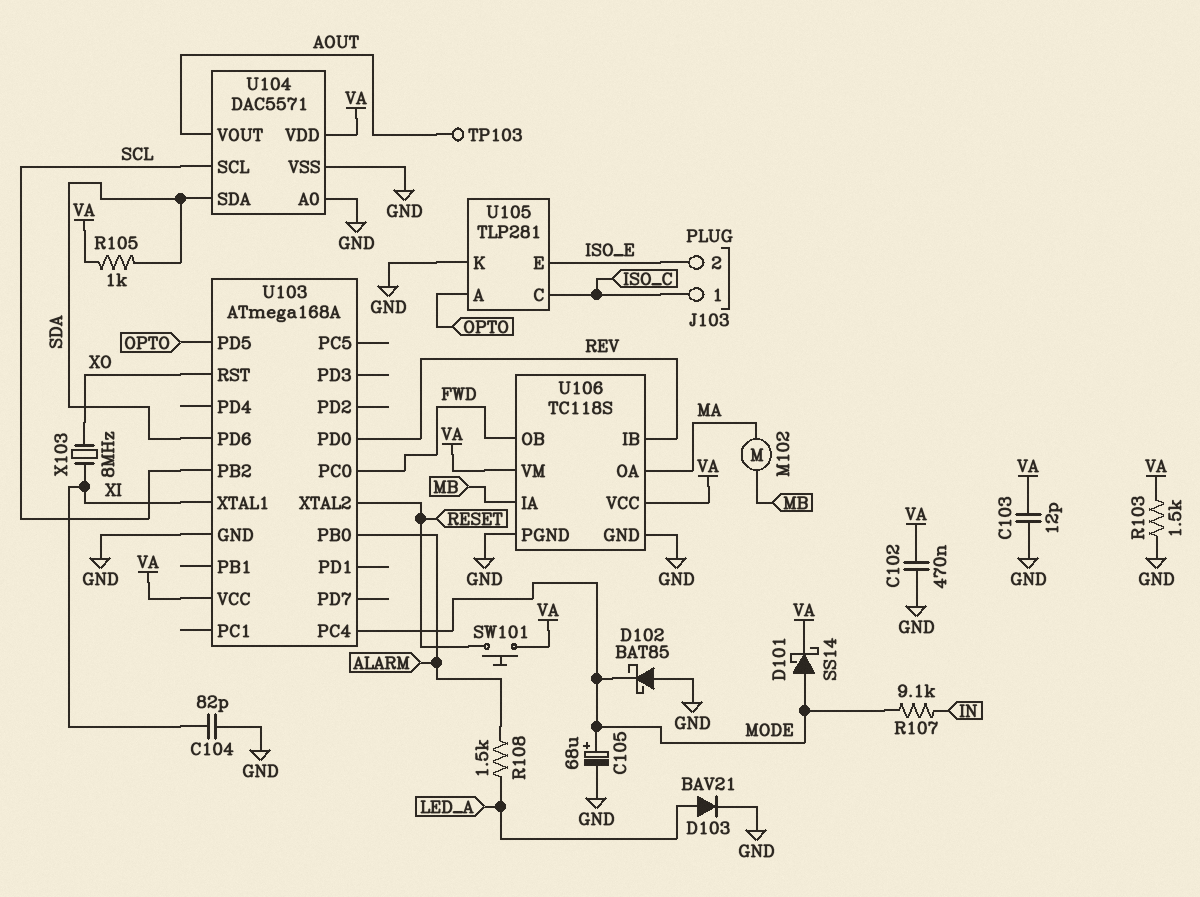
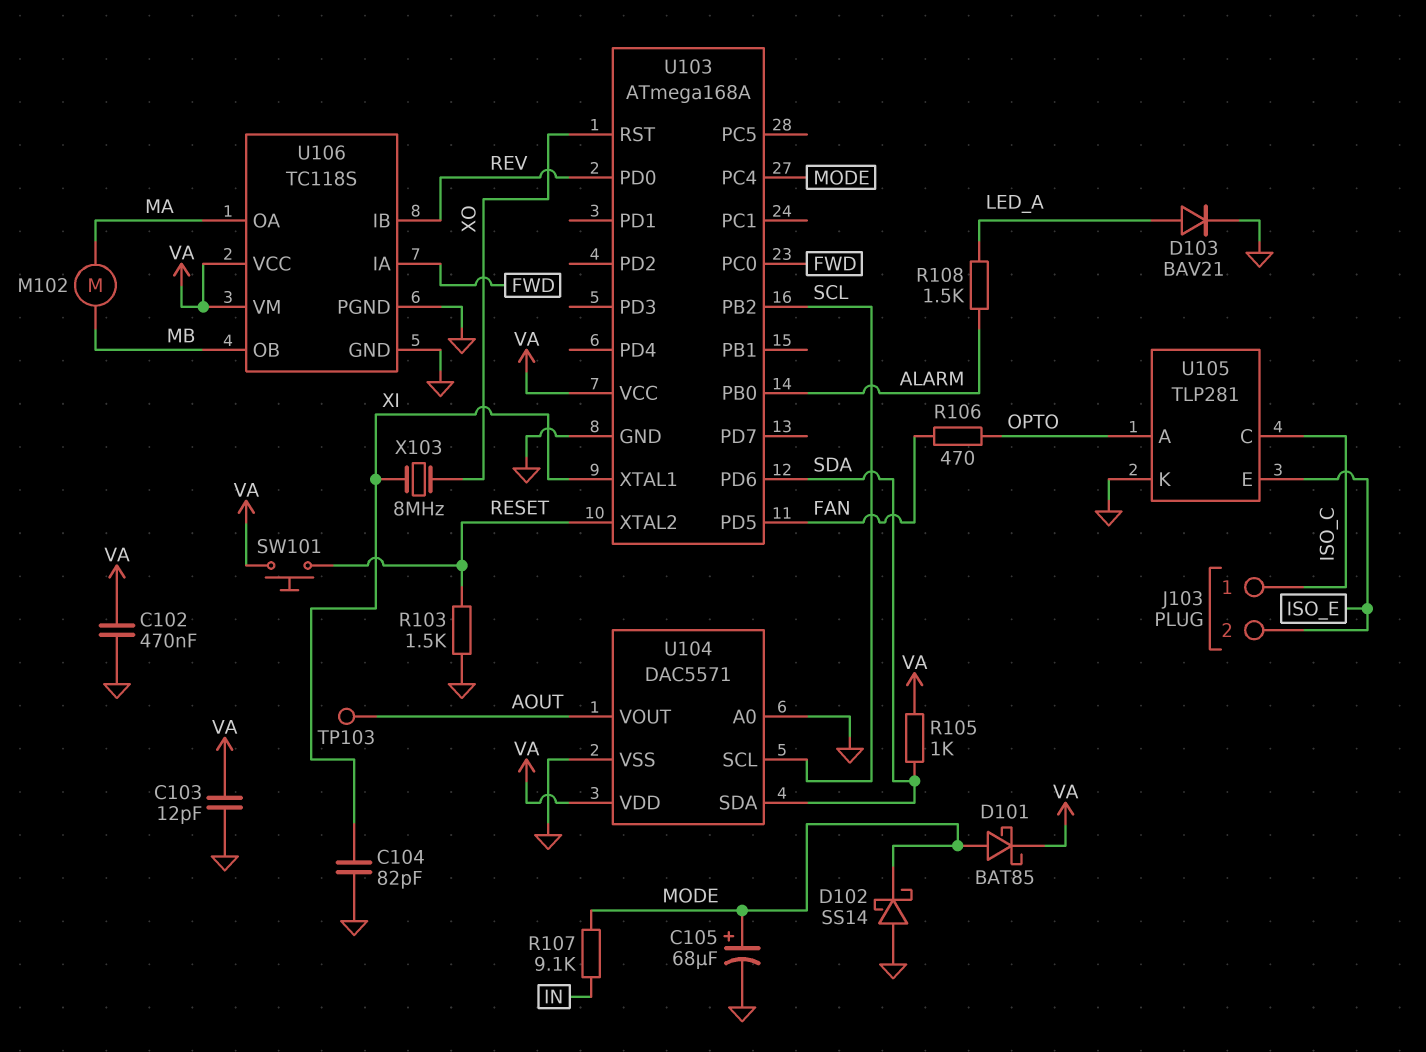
D101: schottky SS14 (A MODE, K VA) -> schottky BAT85 (A MODE, K VA)
D102: schottky BAT85 (A GND, K MODE) -> schottky SS14 (A GND, K MODE)
R103: 1.5k (GND, VA) -> 1.5k (GND, RESET)
R106: none -> 470 (FAN, OPTO)
U103 pin PD5: OPTO -> FAN
U106 pin IA: MB -> FWD
U106 pin OB: FWD -> MB

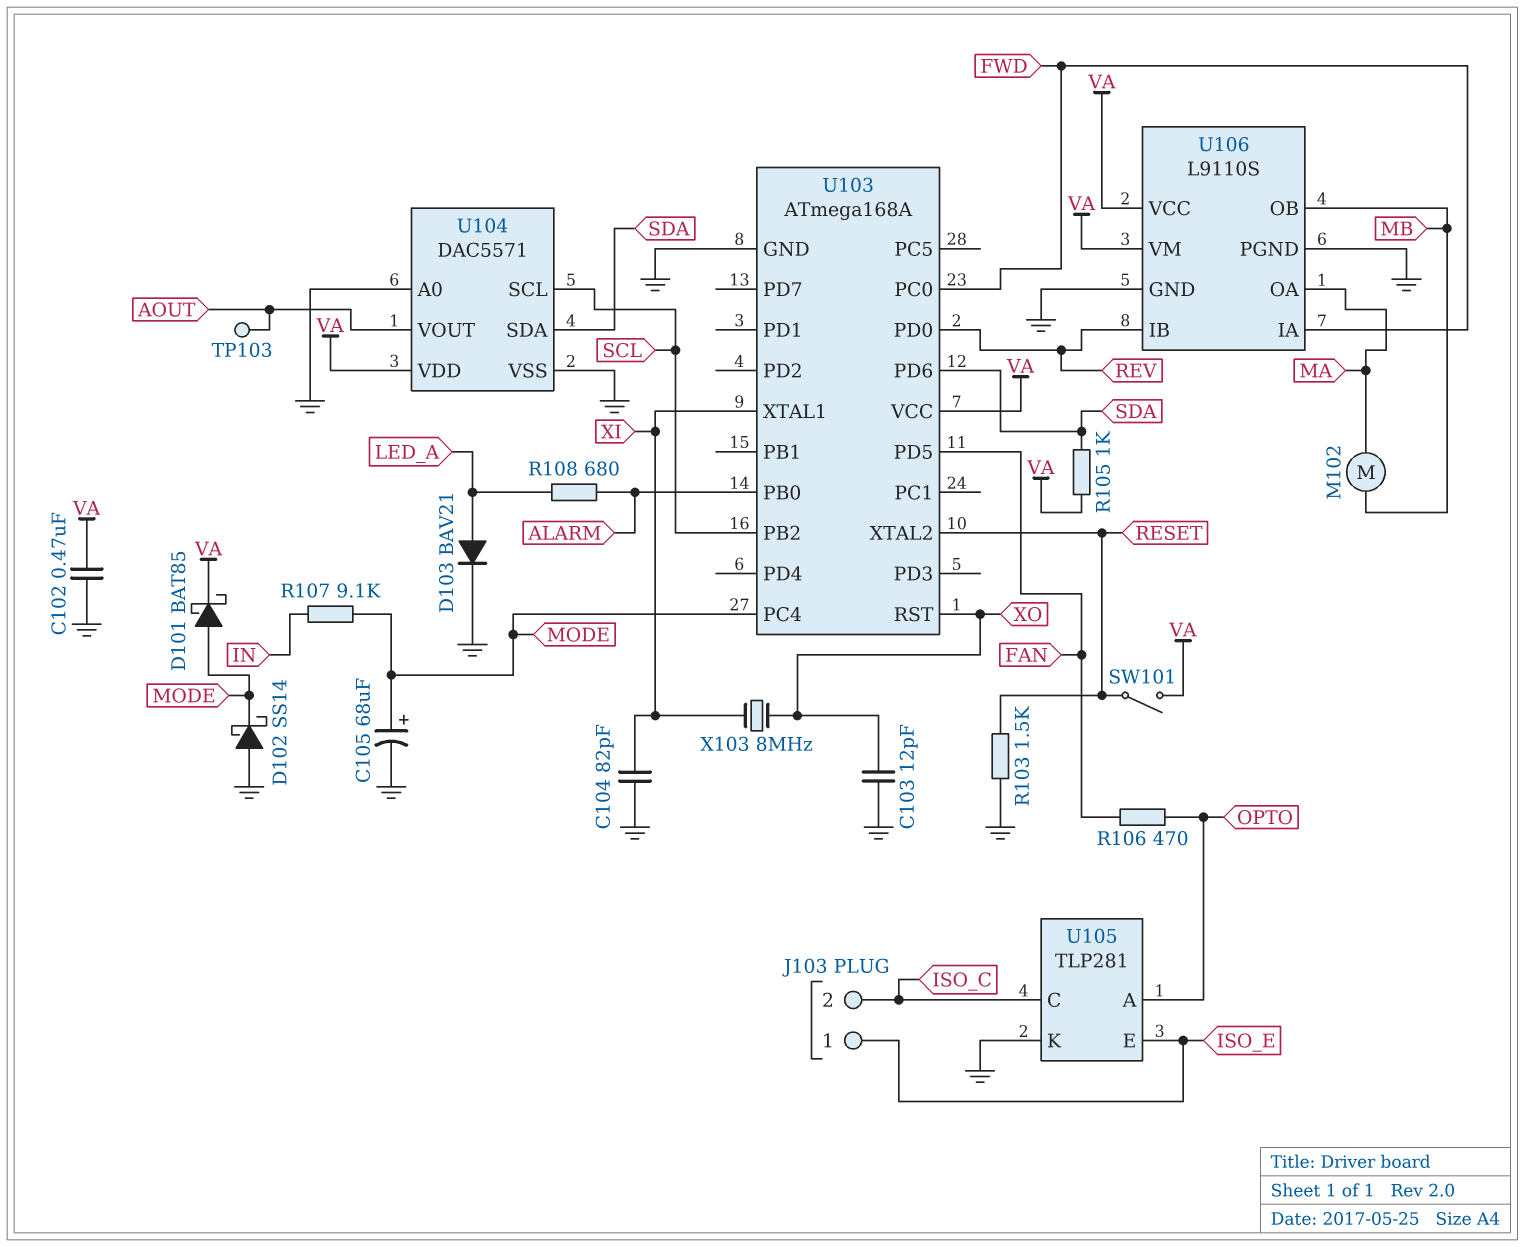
C103: 12pF (GND, VA) -> 12pF (GND, XO)
J103 pin 1: ISO_C -> ISO_E
J103 pin 2: ISO_E -> ISO_C
R108: 1.5k (ALARM, LED_A) -> 680 (ALARM, LED_A)
SW101: button (RESET, VA) -> switch (RESET, VA)
U106: TC118S -> L9110S

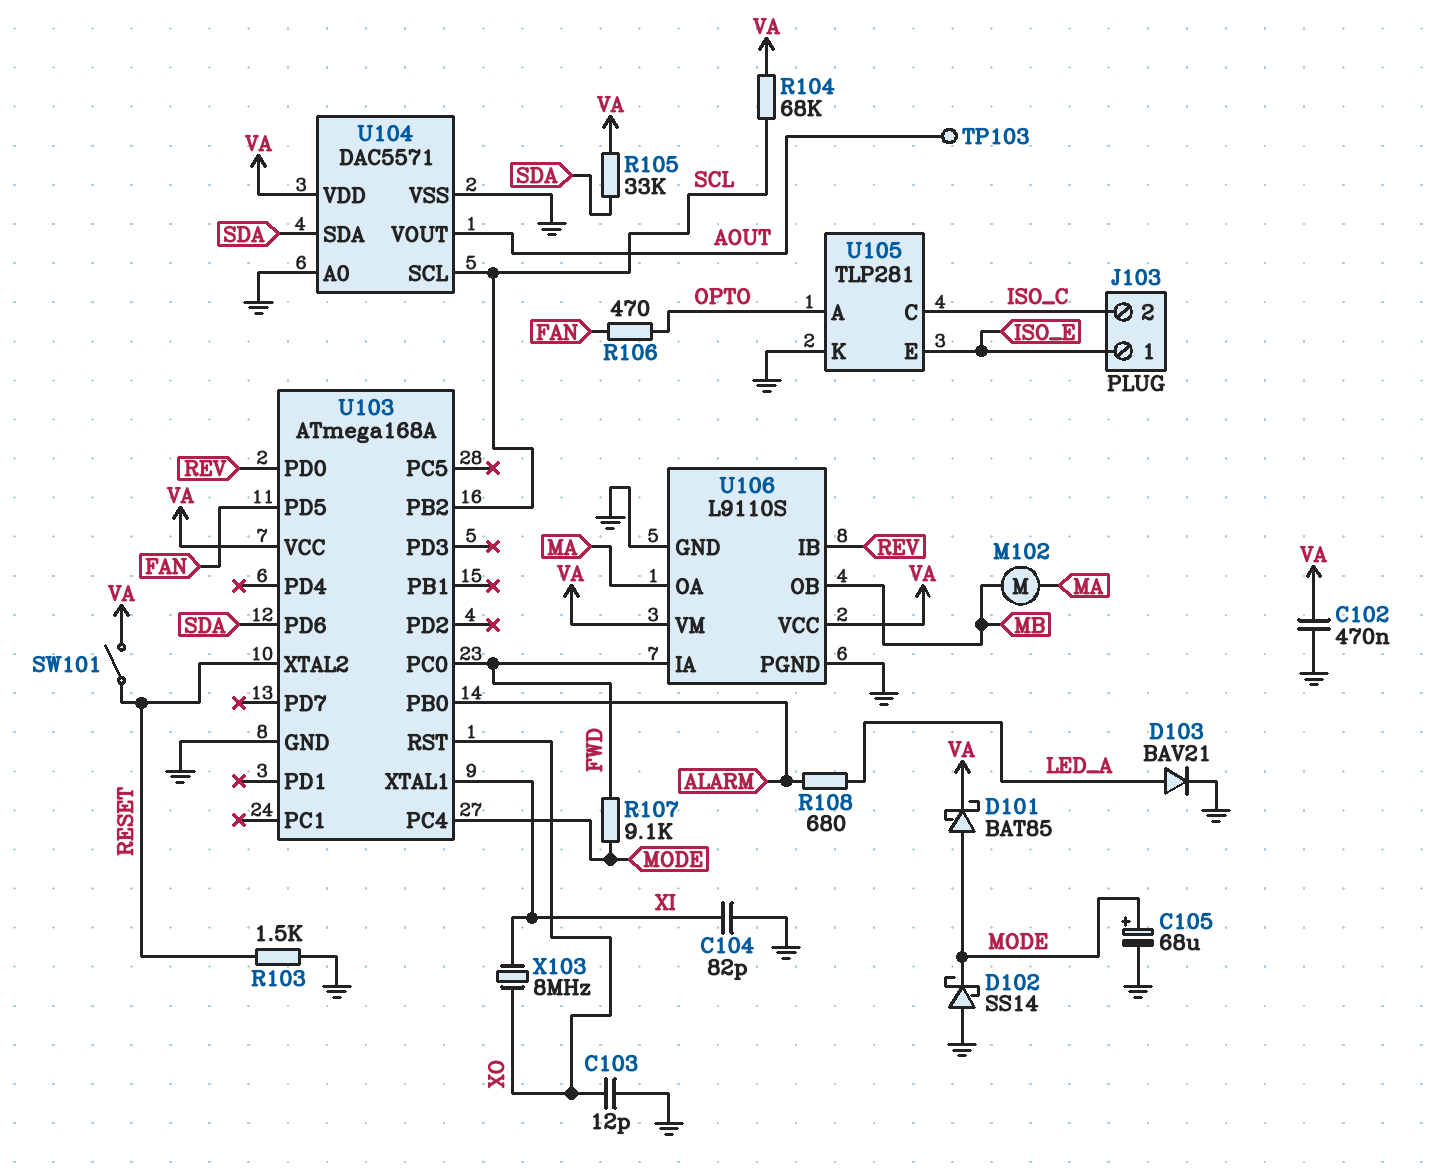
R104: none -> 68k (SCL, VA)
R105: 1k (SDA, VA) -> 33k (SDA, VA)
R107: 9.1k (IN, MODE) -> 9.1k (FWD, MODE)

